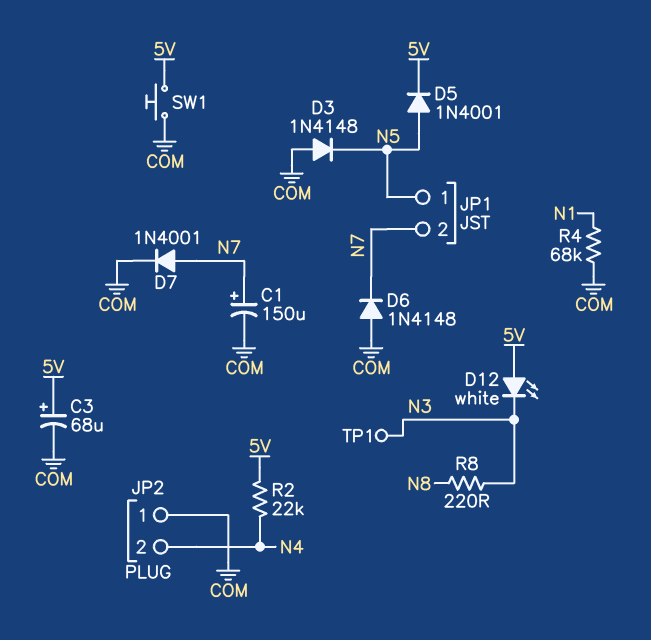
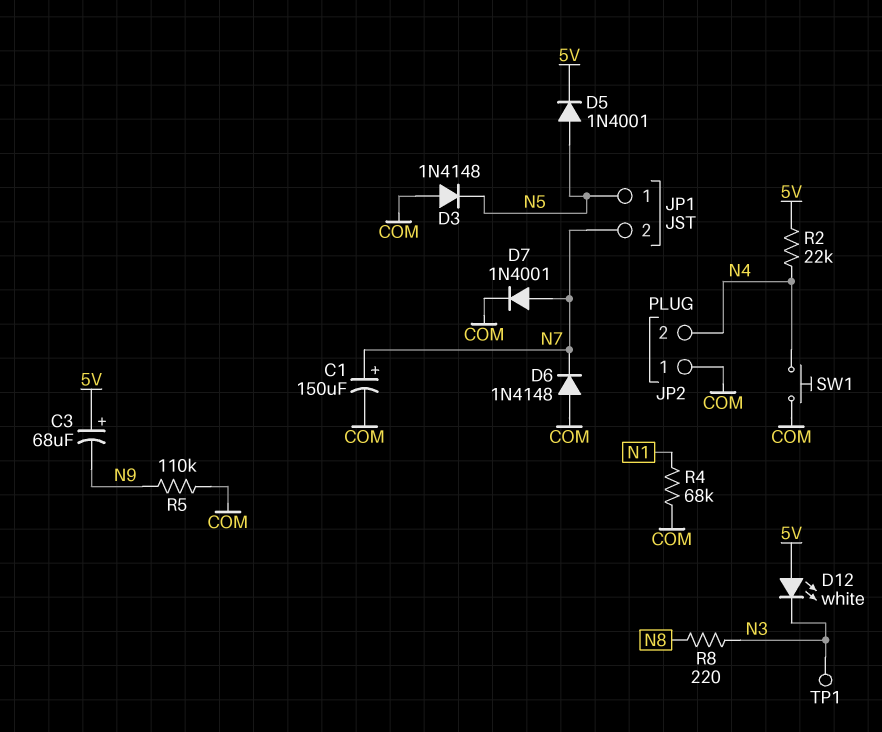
C3: 68uF (plus 5V, minus COM) -> 68uF (plus 5V, minus N9)
R5: none -> 110k (COM, N9)
SW1: button (5V, COM) -> button (COM, N4)

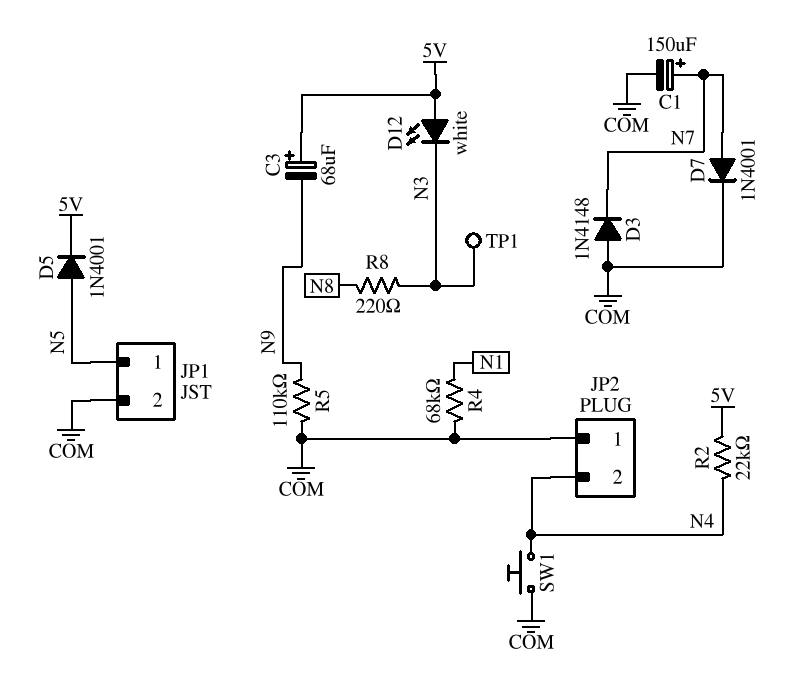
D3: diode 1N4148 (A COM, K N5) -> diode 1N4148 (A COM, K N7)
D6: diode 1N4148 (A COM, K N7) -> none
JP1 pin 2: N7 -> COM

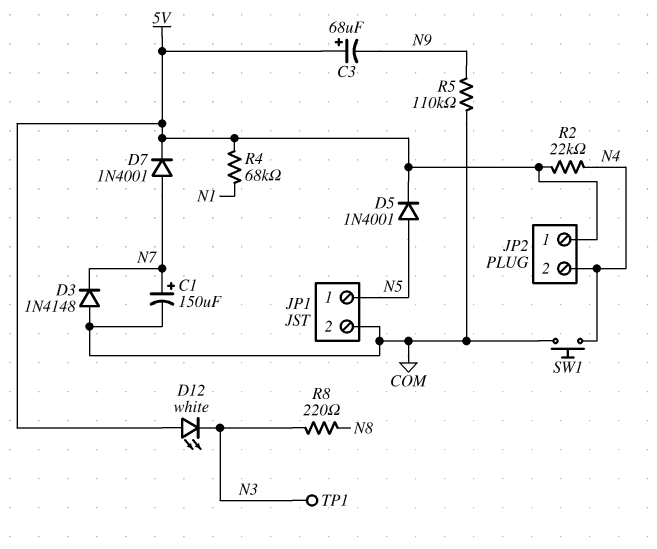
D7: diode 1N4001 (A N7, K COM) -> diode 1N4001 (A N7, K 5V)
JP2 pin 1: COM -> 5V
R4: 68k (COM, N1) -> 68k (5V, N1)

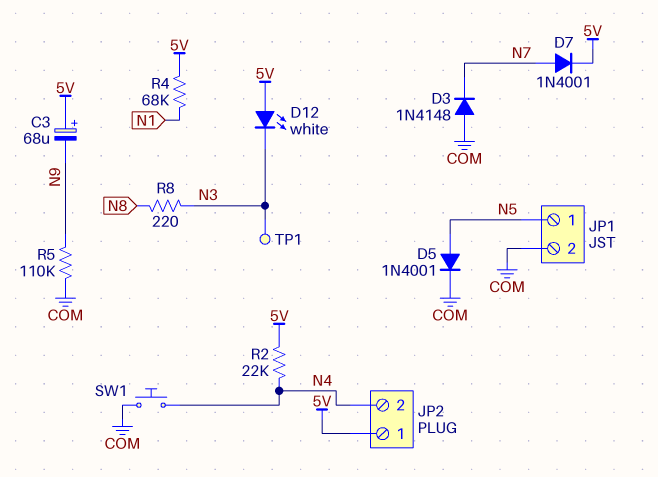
C1: 150uF (plus N7, minus COM) -> none
D5: diode 1N4001 (A N5, K 5V) -> diode 1N4001 (A N5, K COM)

